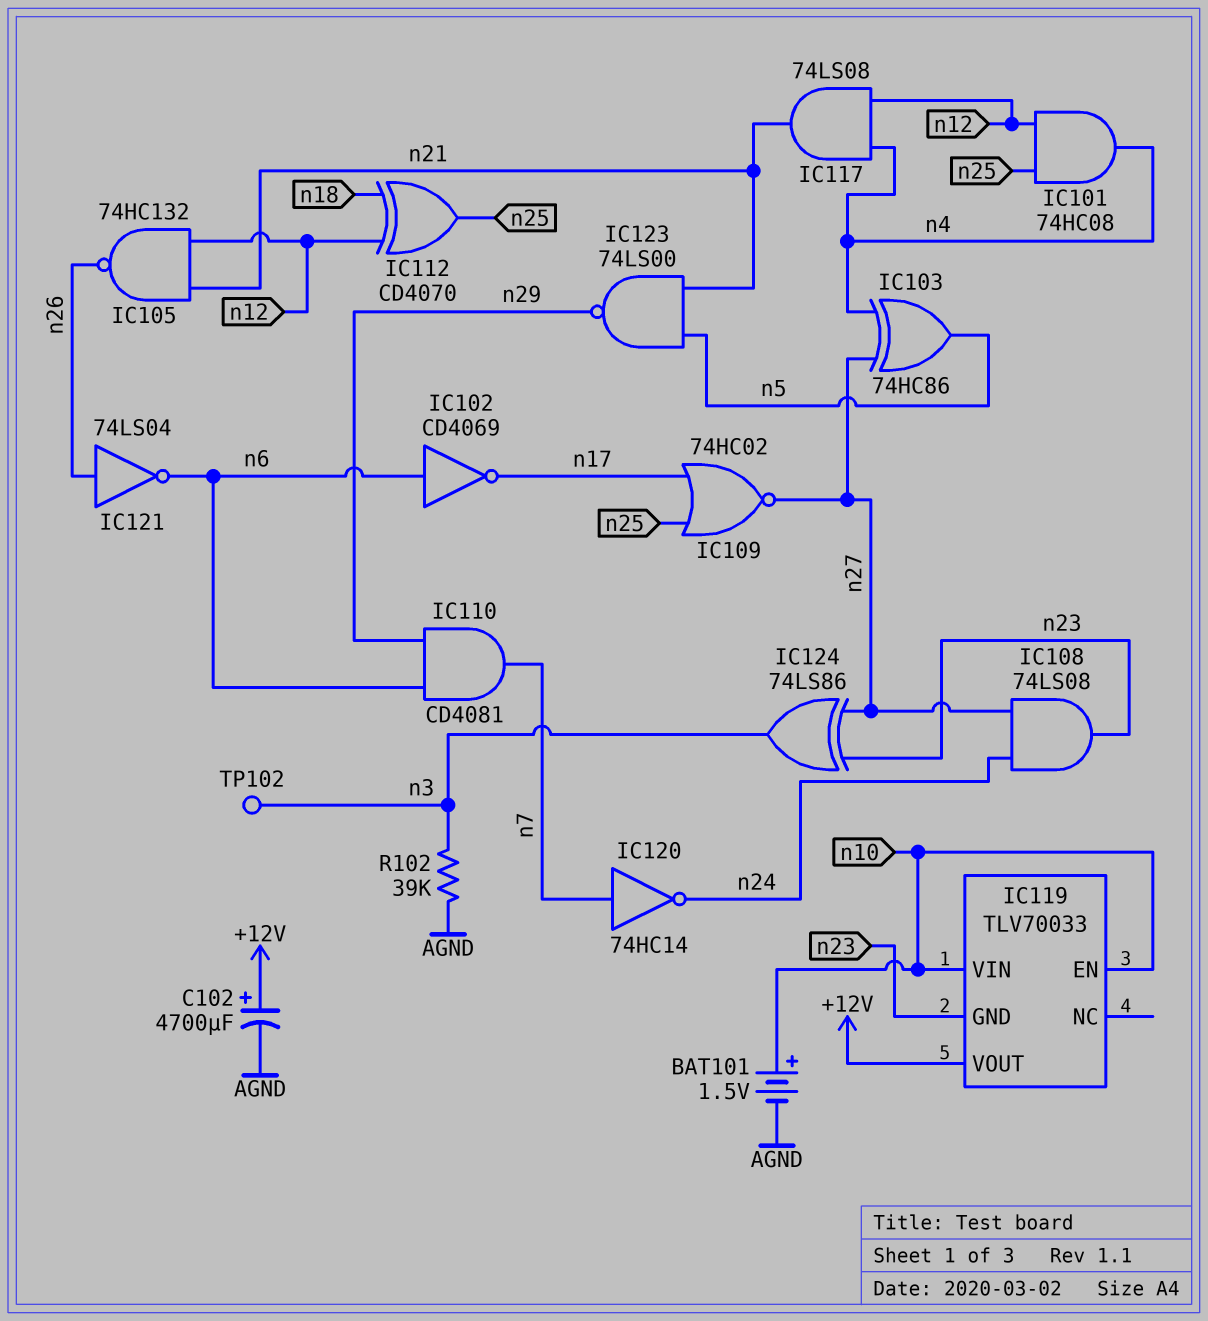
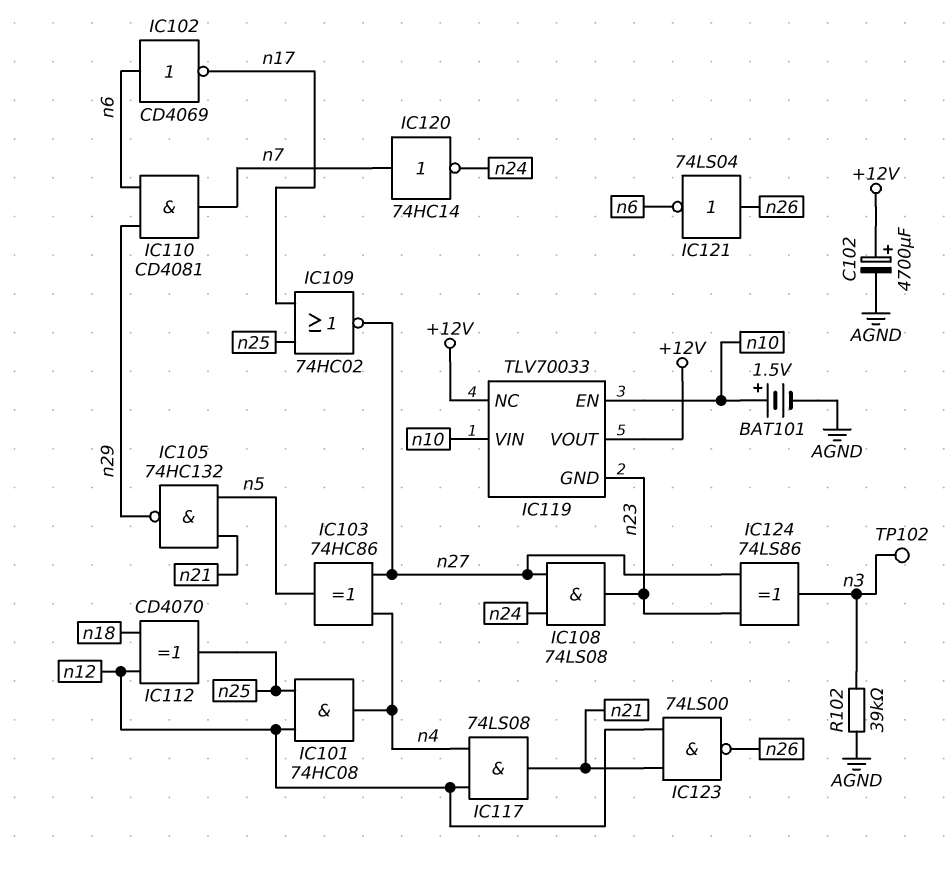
IC105: NAND 74HC132 (in n12, in n21, out n26) -> NAND 74HC132 (in n5, in n21, out n29)
IC119 pin NC: none -> +12V
IC123: NAND 74LS00 (in n5, in n21, out n29) -> NAND 74LS00 (in n12, in n21, out n26)

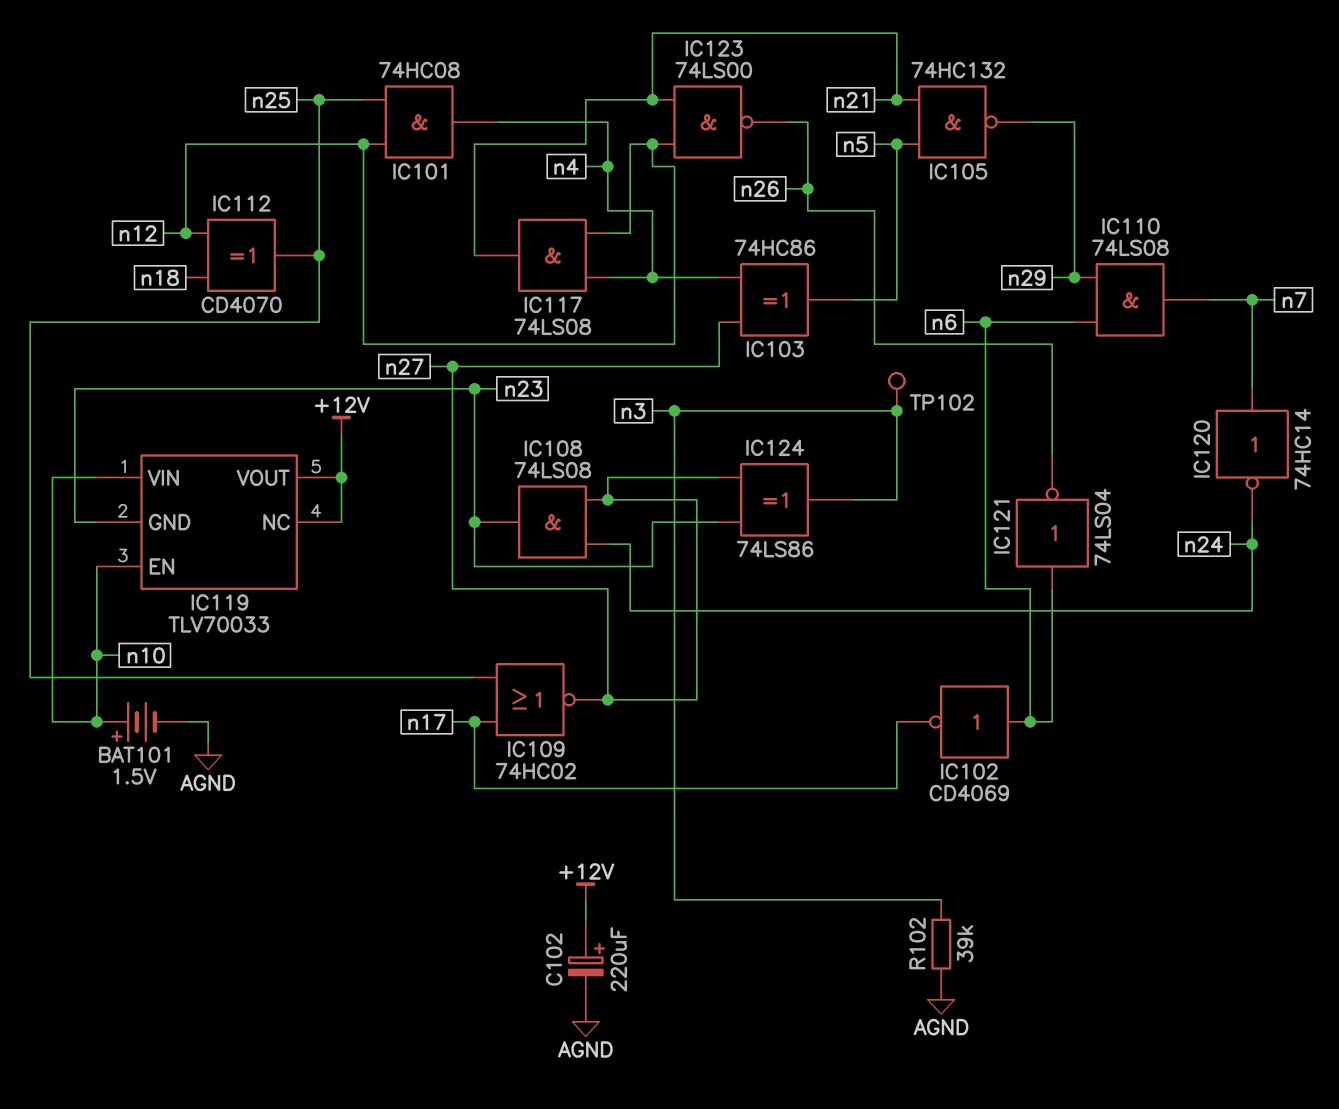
C102: 4700uF (plus +12V, minus AGND) -> 220uF (plus +12V, minus AGND)
IC110: AND CD4081 (in n6, in n29, out n7) -> AND 74LS08 (in n6, in n29, out n7)
IC121: NOT 74LS04 (in n26, out n6) -> NOT 74LS04 (in n6, out n26)

